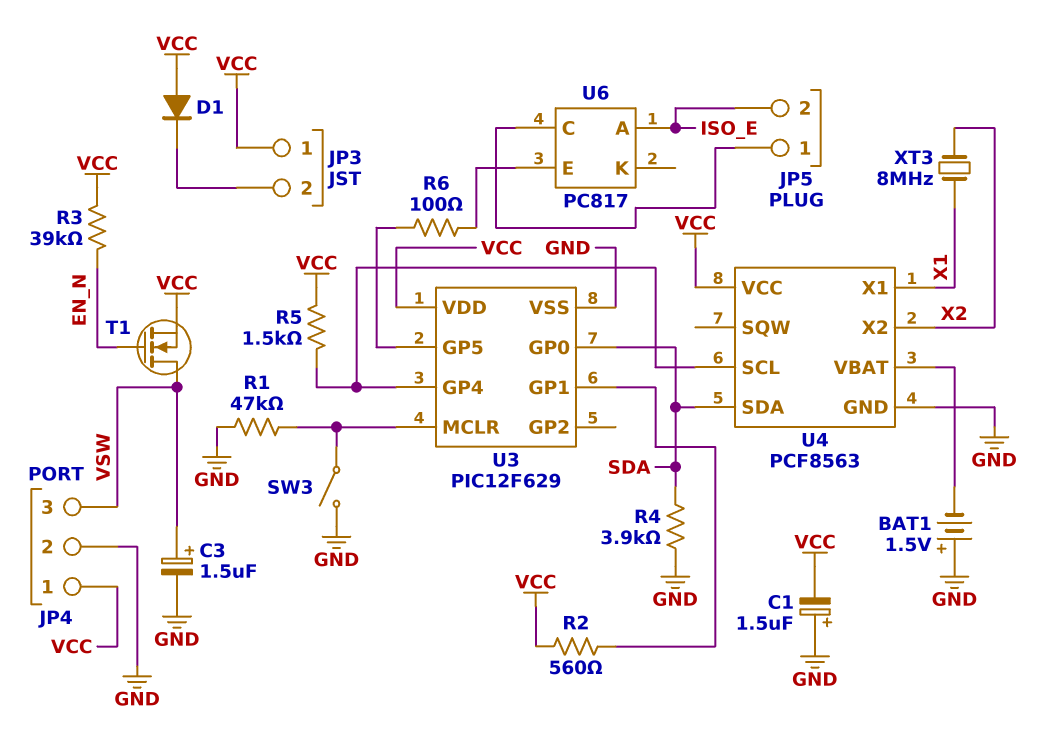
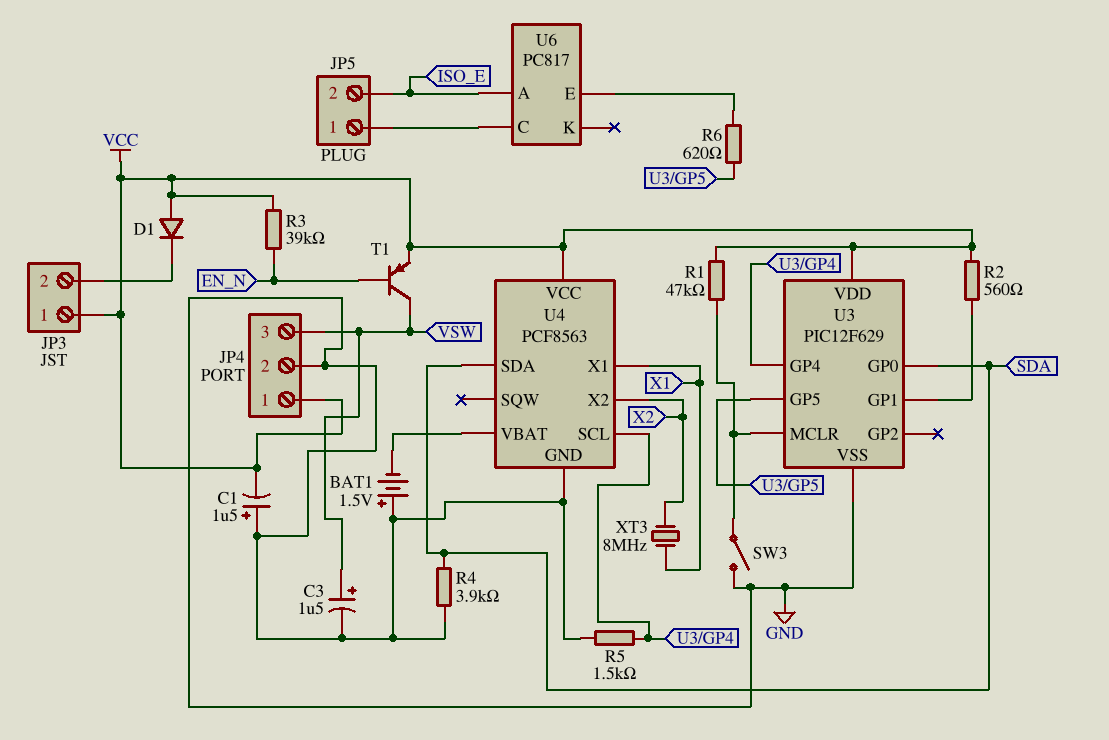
R1: 47k (GND, U3/MCLR) -> 47k (U3/MCLR, VCC)
R5: 1.5k (U3/GP4, VCC) -> 1.5k (GND, U3/GP4)
R6: 100 (U3/GP5, U6/E) -> 620 (U3/GP5, U6/E)
T1: NMOS (G EN_N, D VSW, S VCC) -> PNP (B EN_N, C VSW, E VCC)

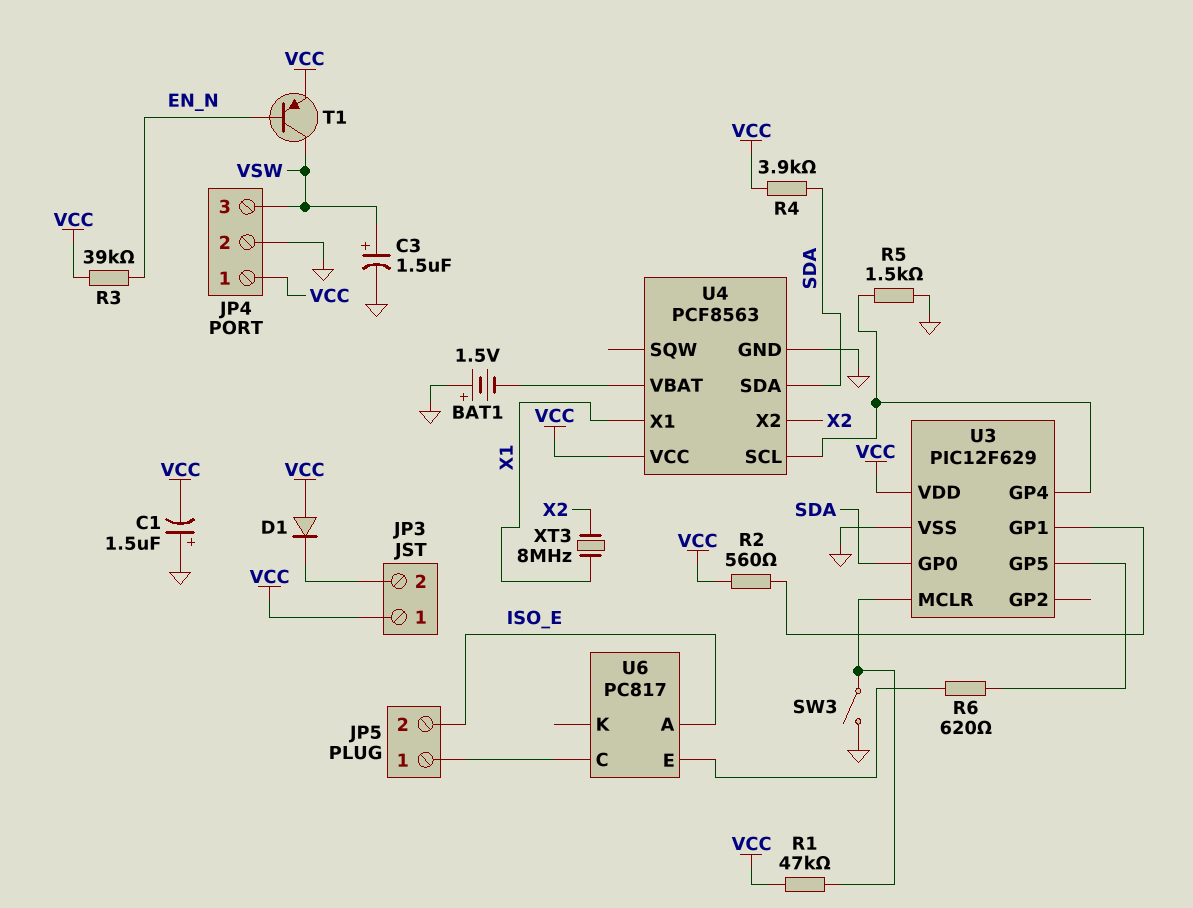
R4: 3.9k (GND, SDA) -> 3.9k (SDA, VCC)

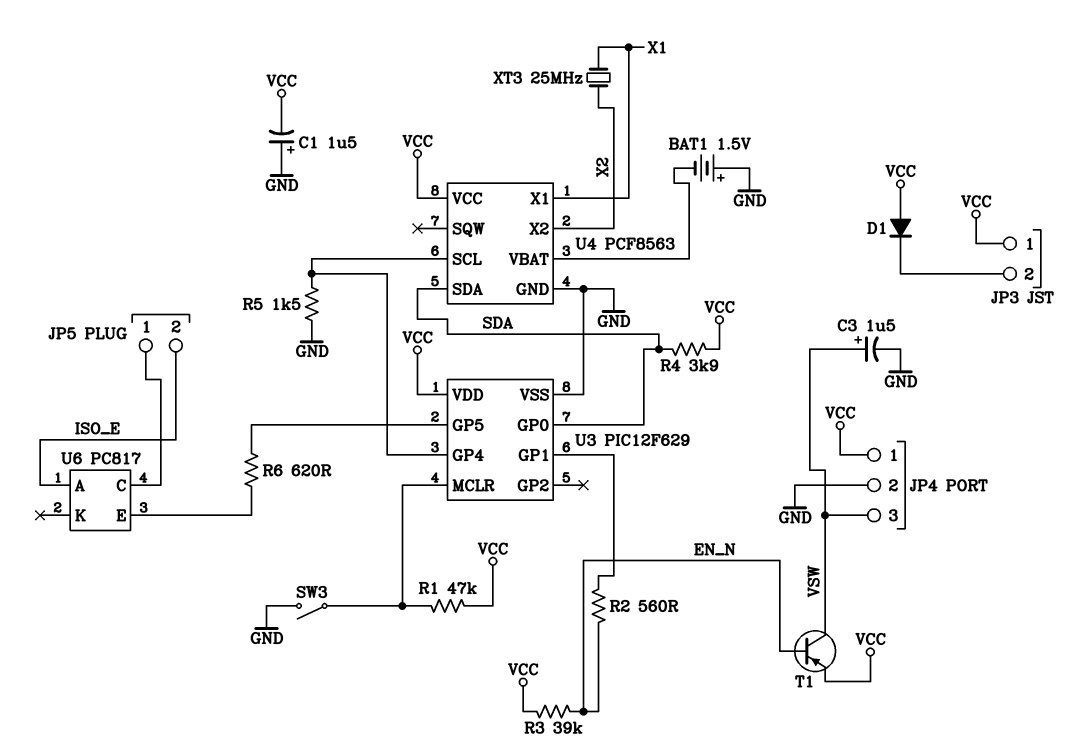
R2: 560 (U3/GP1, VCC) -> 560 (EN_N, U3/GP1)
XT3: 8MHz (X1, X2) -> 25MHz (X1, X2)

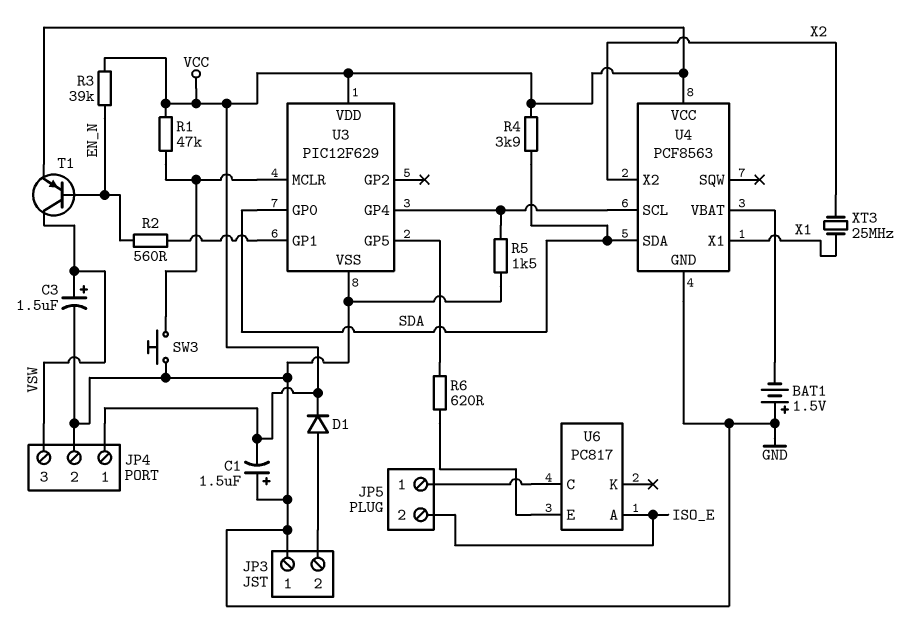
D1: diode (A VCC, K JP3/2) -> diode (A JP3/2, K VCC)
JP3 pin 1: VCC -> GND
SW3: switch (GND, U3/MCLR) -> button (GND, U3/MCLR)

